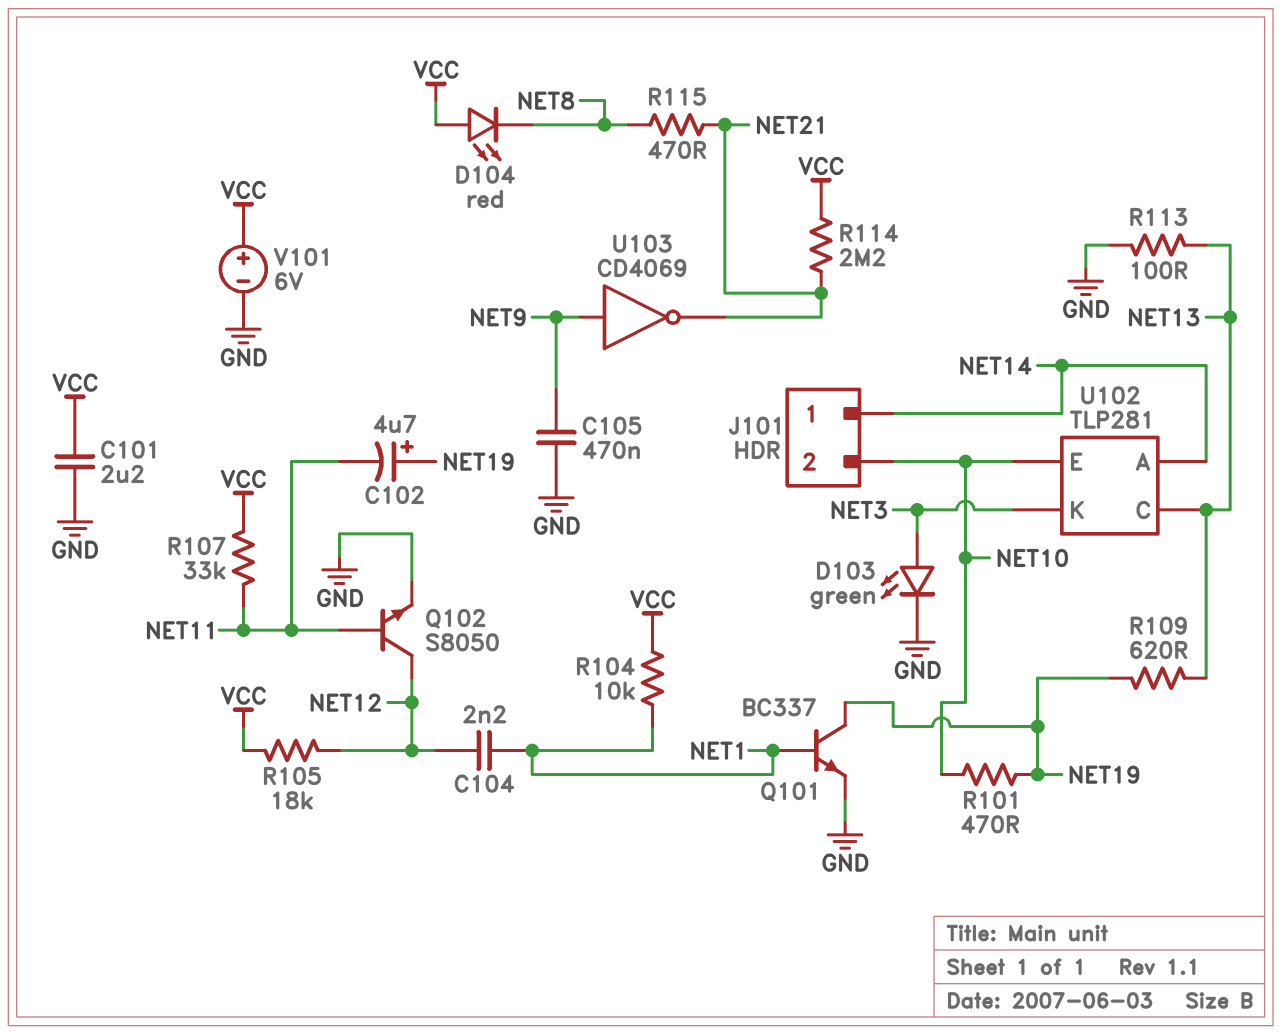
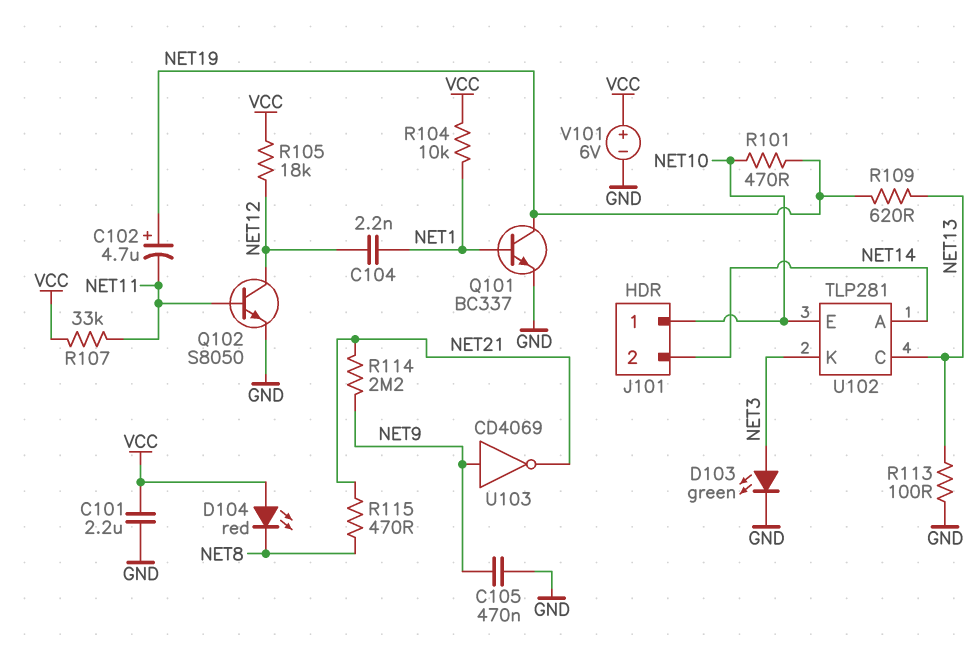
J101 pin 1: NET14 -> NET10
J101 pin 2: NET10 -> NET14
R114: 2.2M (NET21, VCC) -> 2.2M (NET9, NET21)

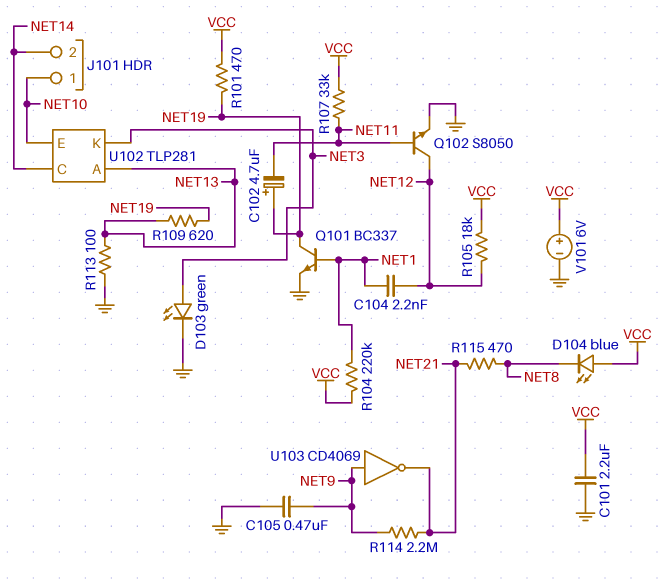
D104: LED red (A VCC, K NET8) -> LED blue (A VCC, K NET8)
R101: 470 (NET10, NET19) -> 470 (NET19, VCC)
R104: 10k (NET1, VCC) -> 220k (NET1, VCC)
U102 pin A: NET14 -> NET13
U102 pin C: NET13 -> NET14

